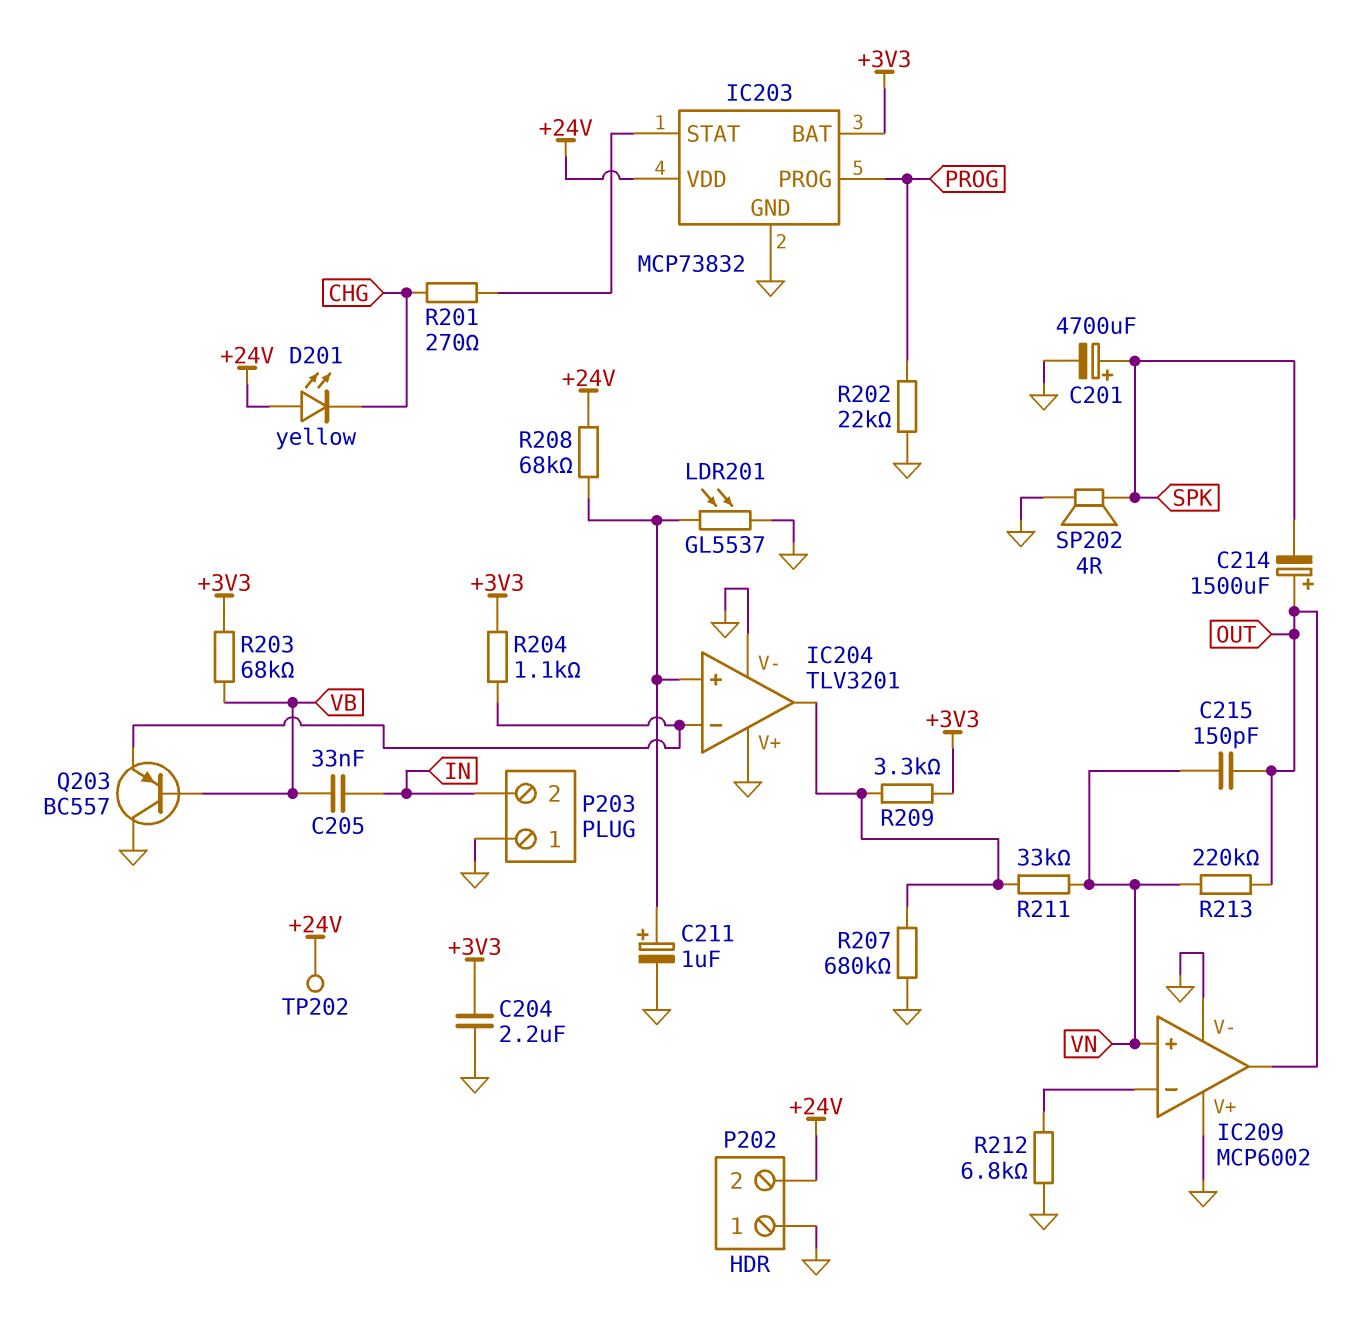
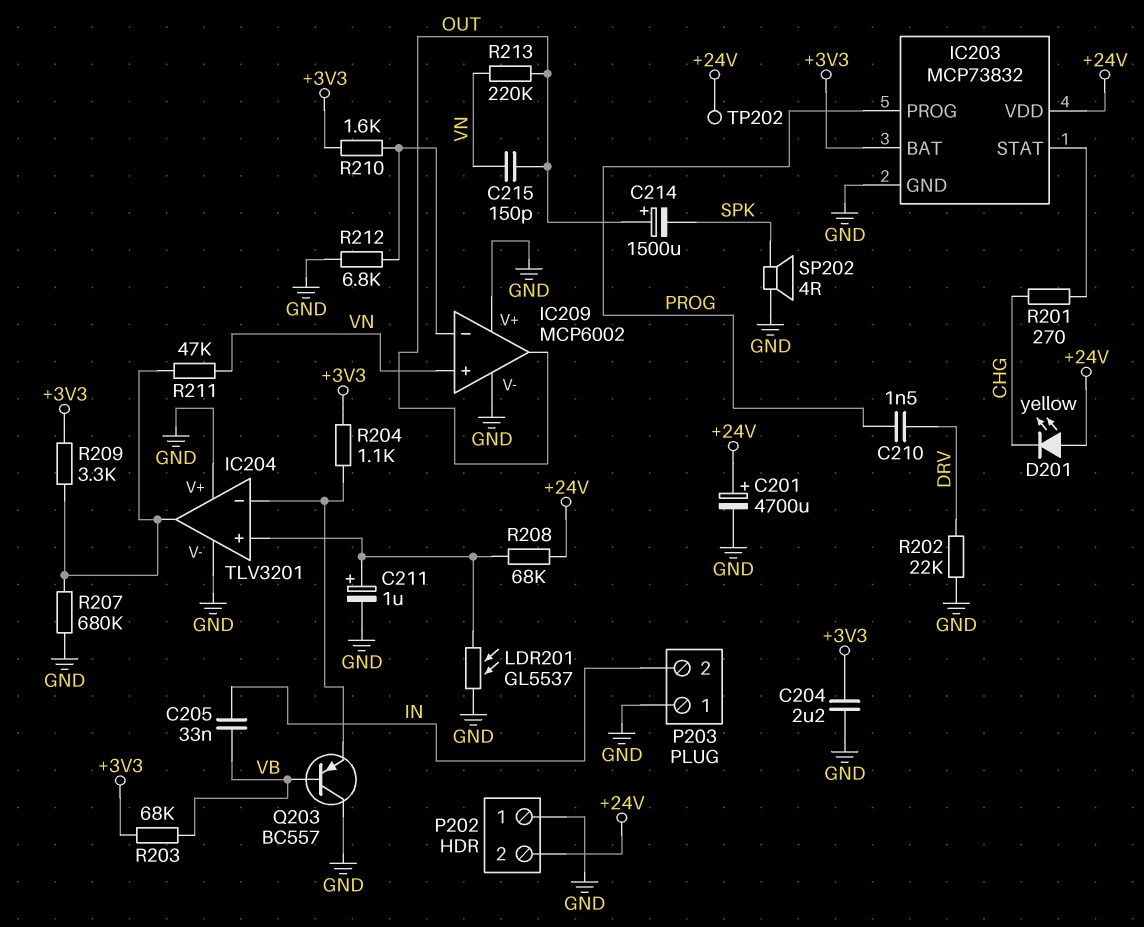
C201: 4700uF (plus SPK, minus GND) -> 4700uF (plus +24V, minus GND)
C210: none -> 1.5nF (DRV, PROG)
R202: 22k (GND, PROG) -> 22k (DRV, GND)
R210: none -> 1.6k (+3V3, IC209/in-)
R211: 33k (IC204/out, VN) -> 47k (IC204/out, VN)

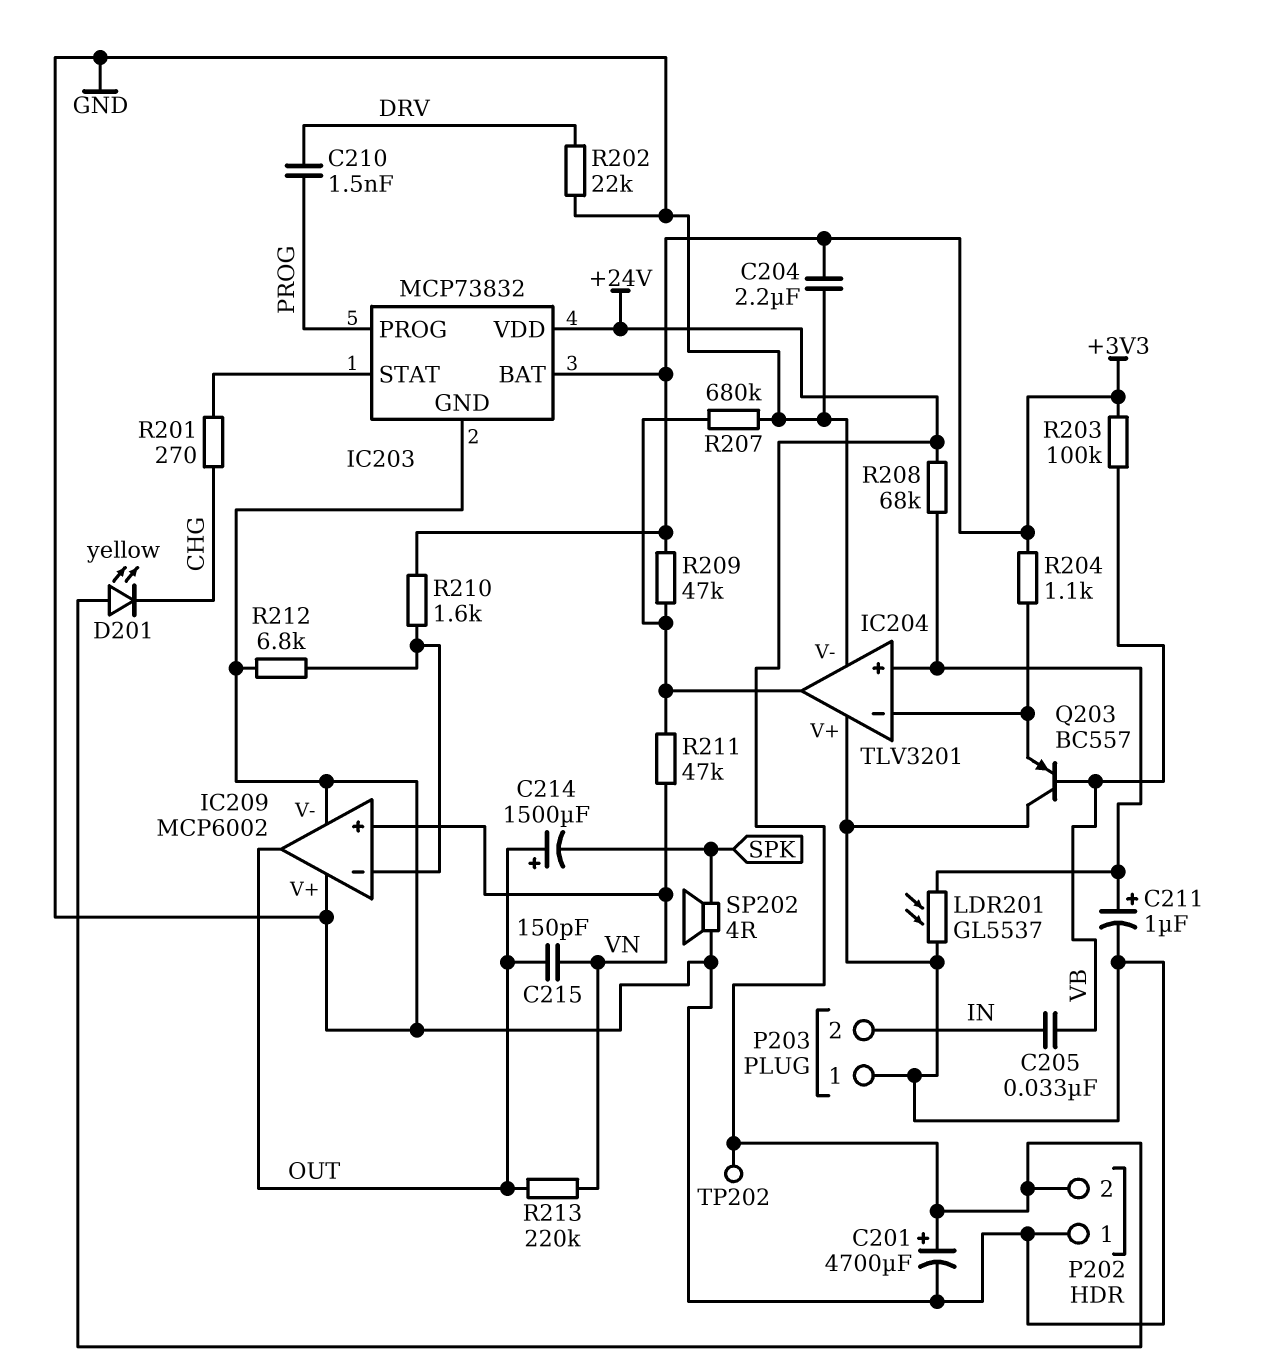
R203: 68k (+3V3, VB) -> 100k (+3V3, VB)
R209: 3.3k (+3V3, IC204/out) -> 47k (+3V3, IC204/out)

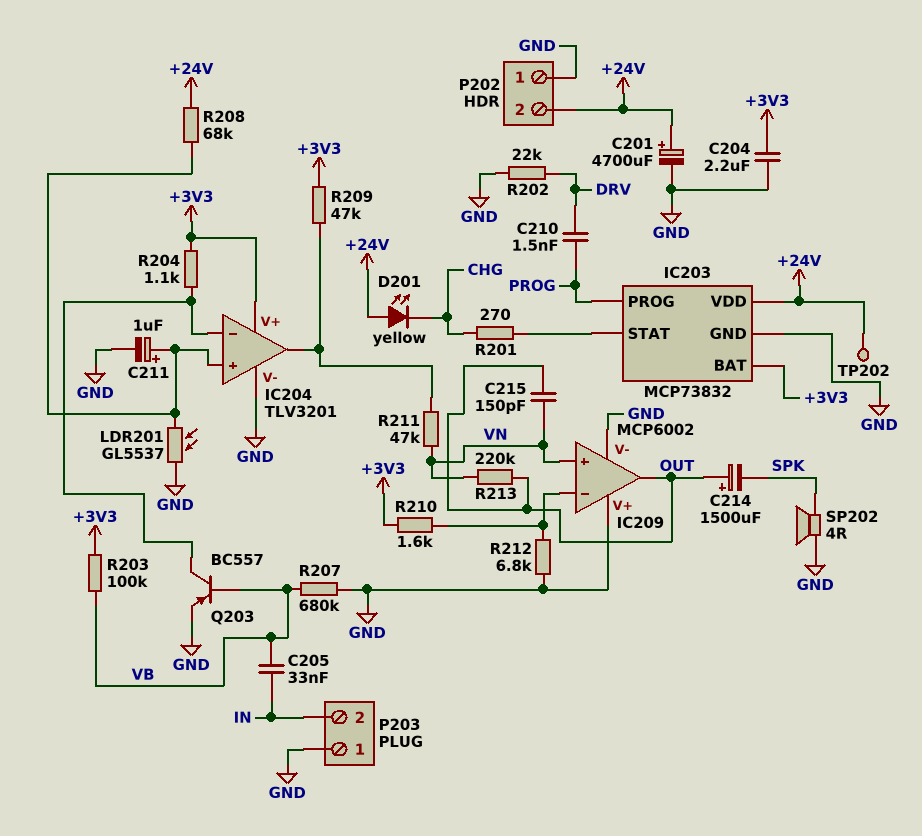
IC204 pin V+: GND -> +3V3
Q203: PNP BC557 (B VB, C GND, E IC204/in-) -> PNP BC557 (B VB, C IC204/in-, E GND)
R207: 680k (GND, IC204/out) -> 680k (GND, VB)

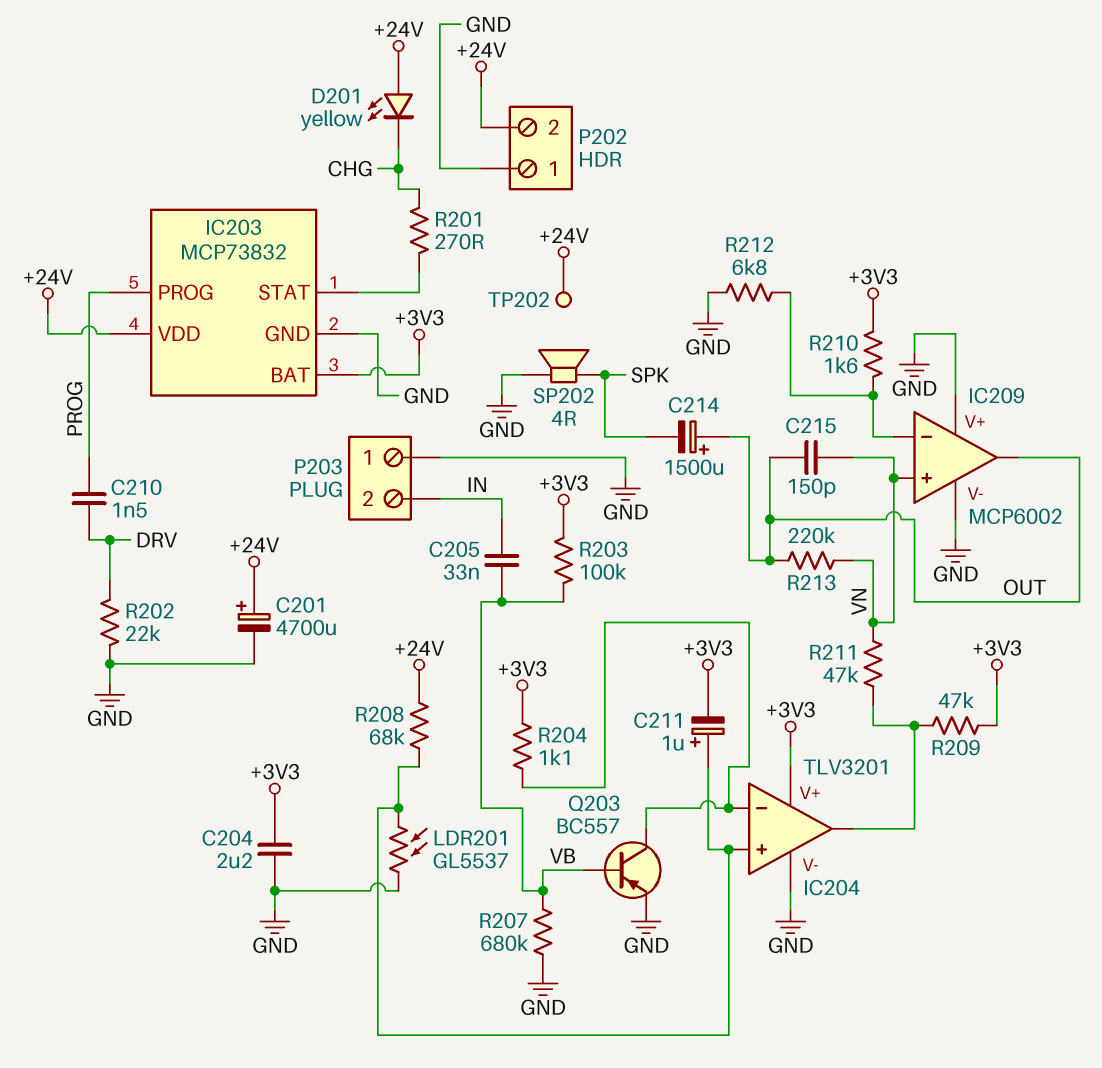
C211: 1uF (plus IC204/in+, minus GND) -> 1uF (plus IC204/in+, minus +3V3)

